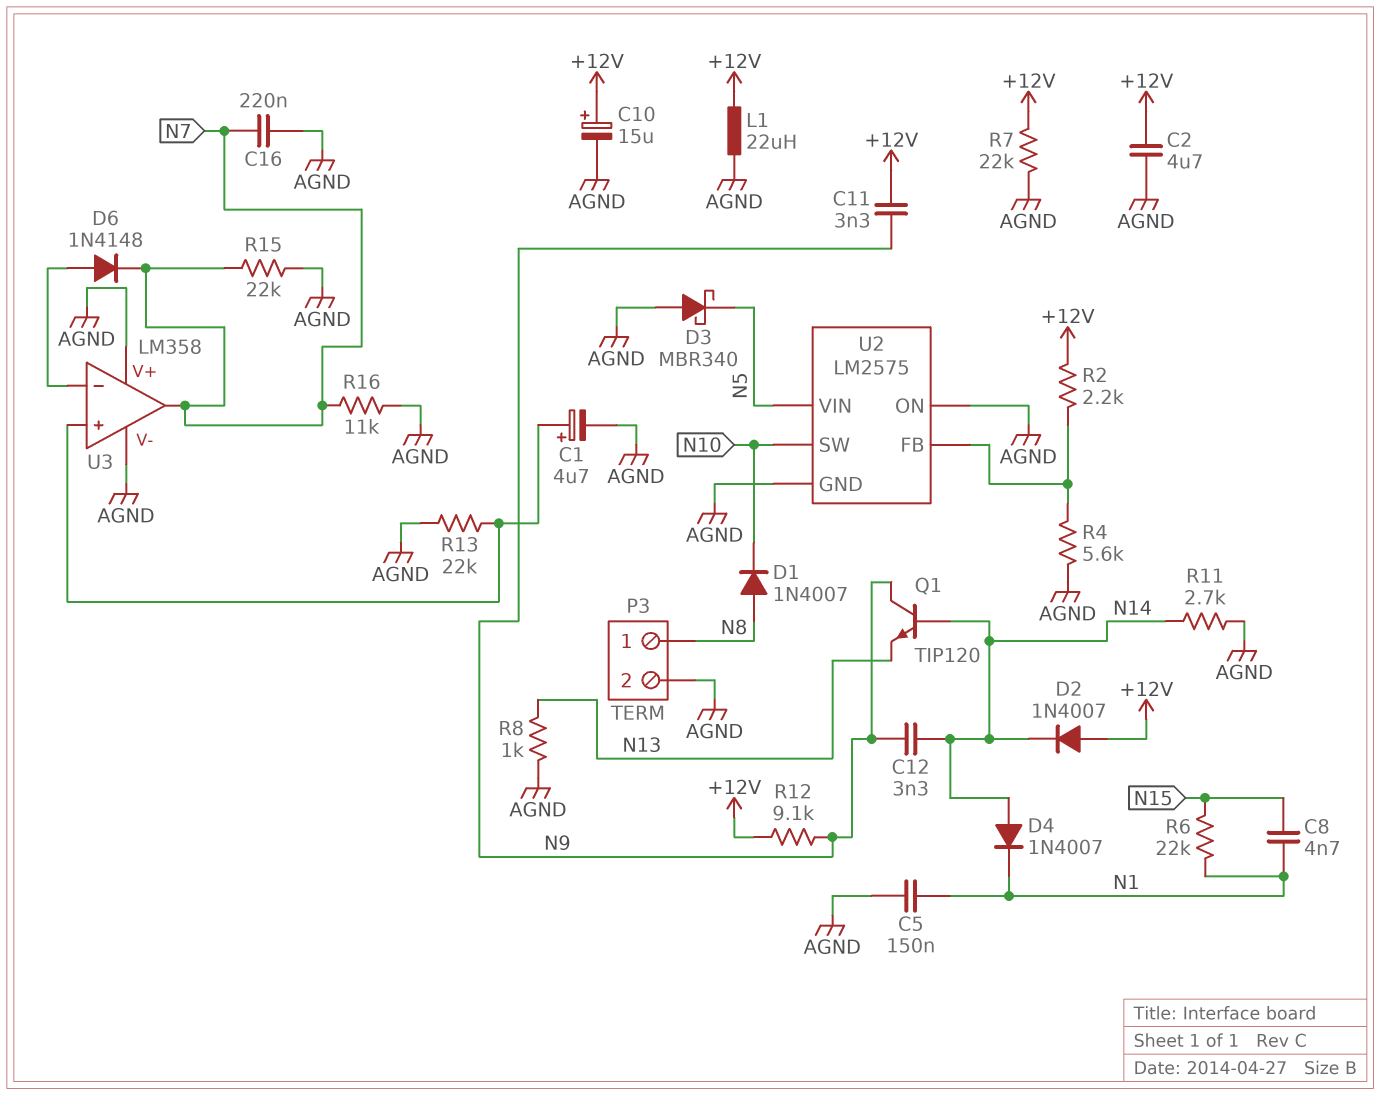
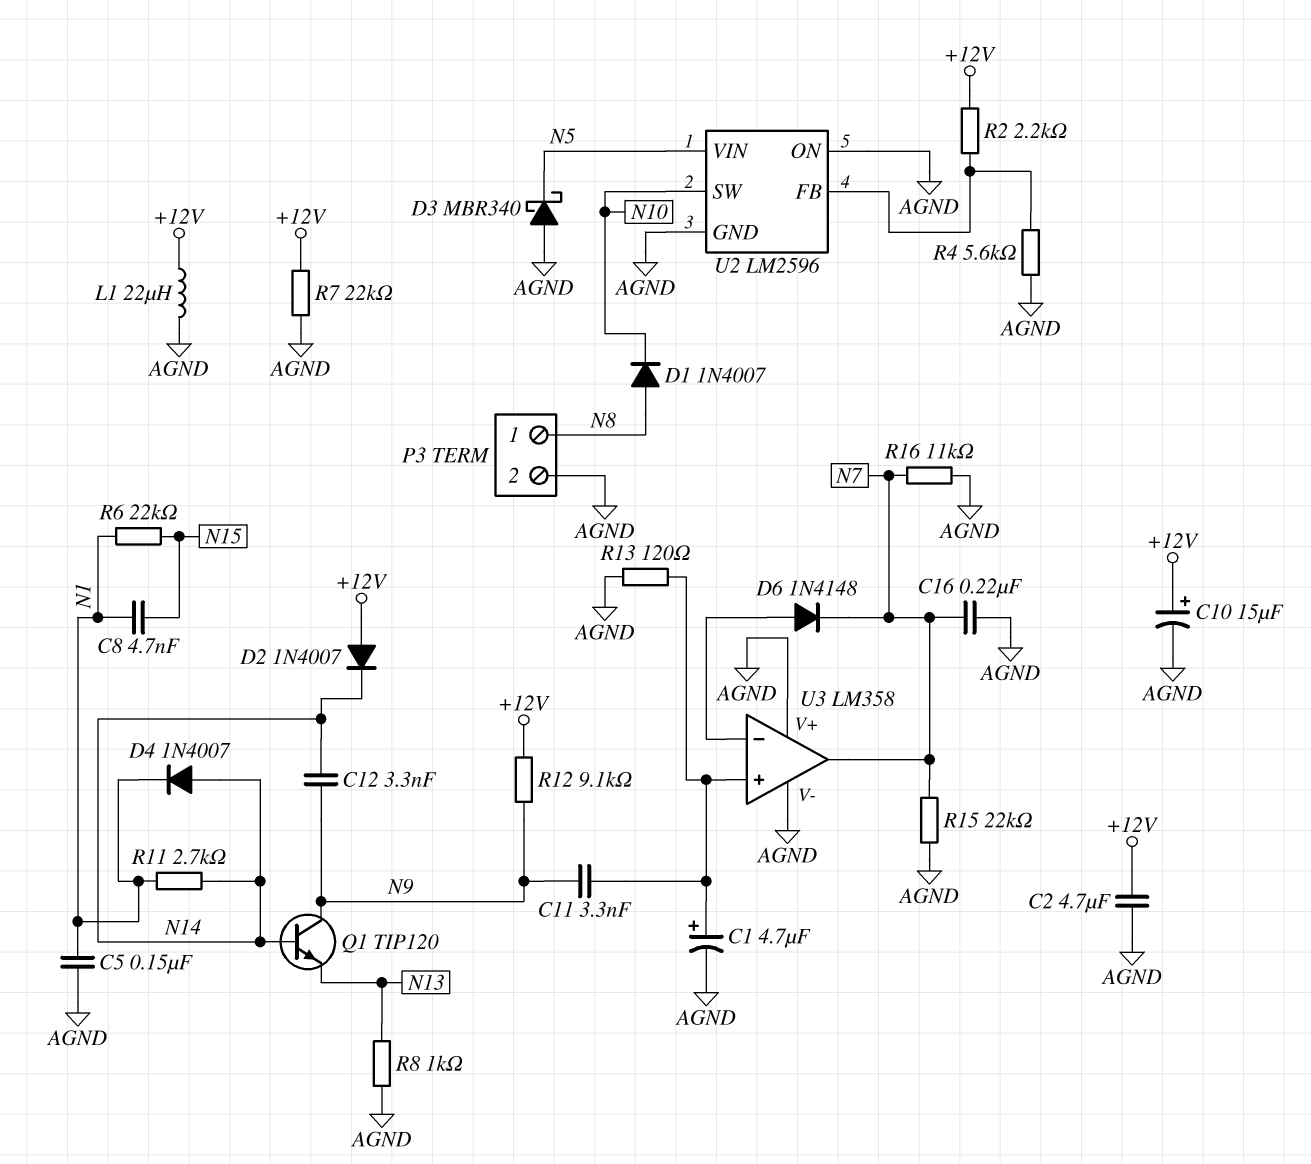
C11: 3.3nF (+12V, N9) -> 3.3nF (N9, U3/in+)
R11: 2.7k (AGND, N14) -> 2.7k (N1, N14)
R13: 22k (AGND, U3/in+) -> 120 (AGND, U3/in+)
U2: LM2575 -> LM2596

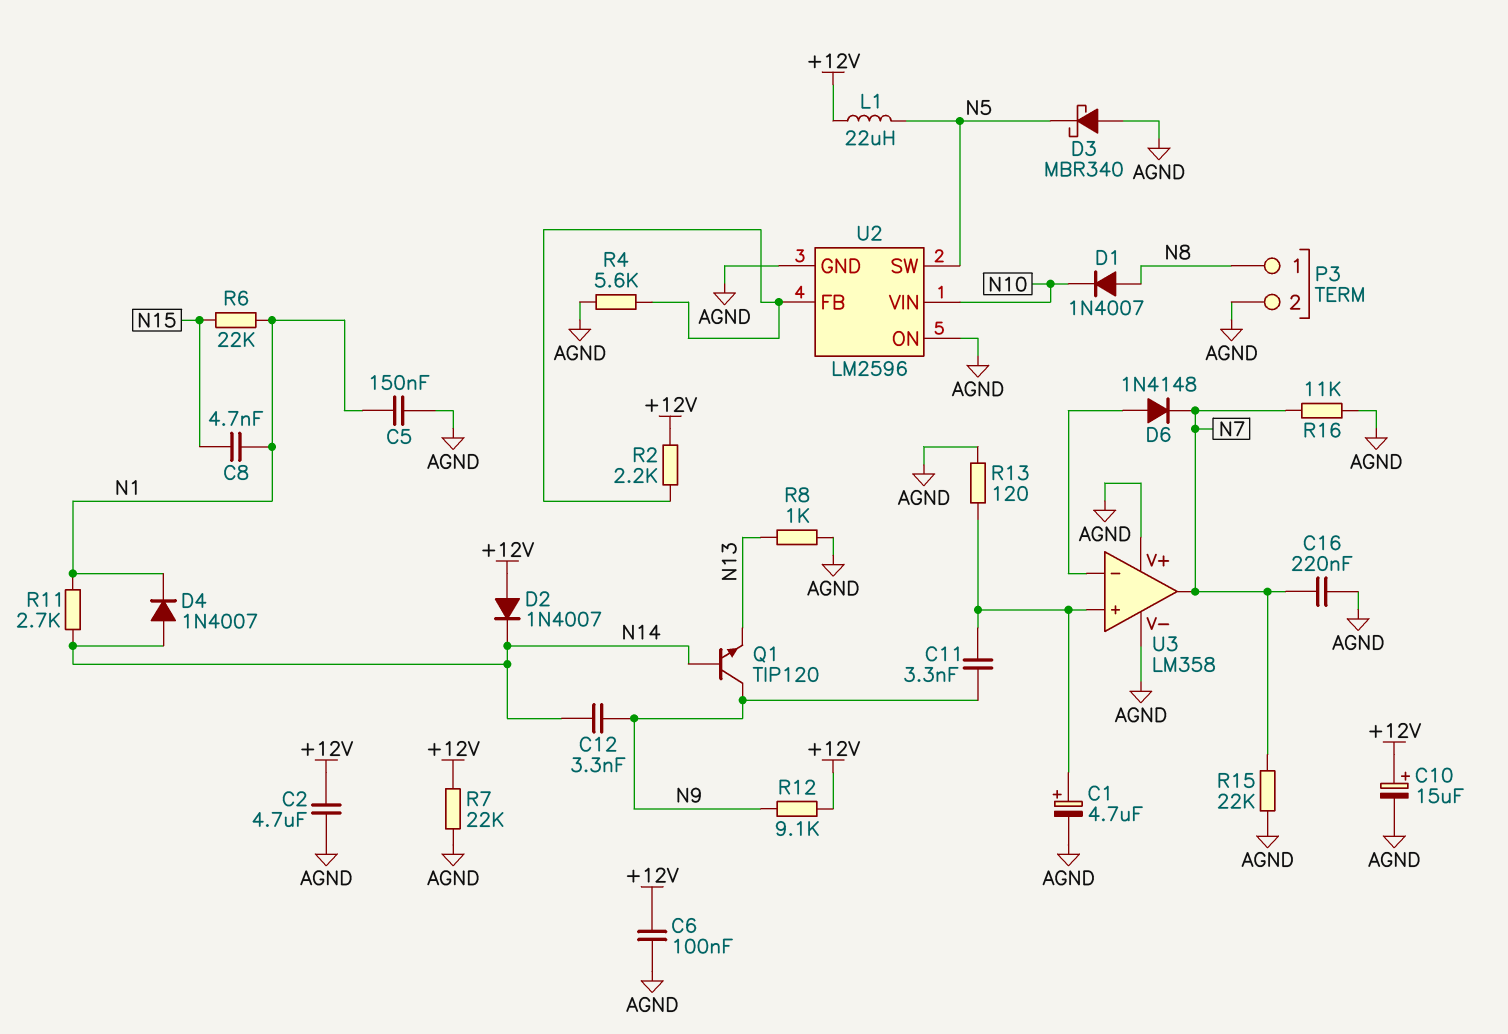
C6: none -> 100nF (+12V, AGND)
L1: 22uH (+12V, AGND) -> 22uH (+12V, N5)
U2 pin SW: N10 -> N5
U2 pin VIN: N5 -> N10

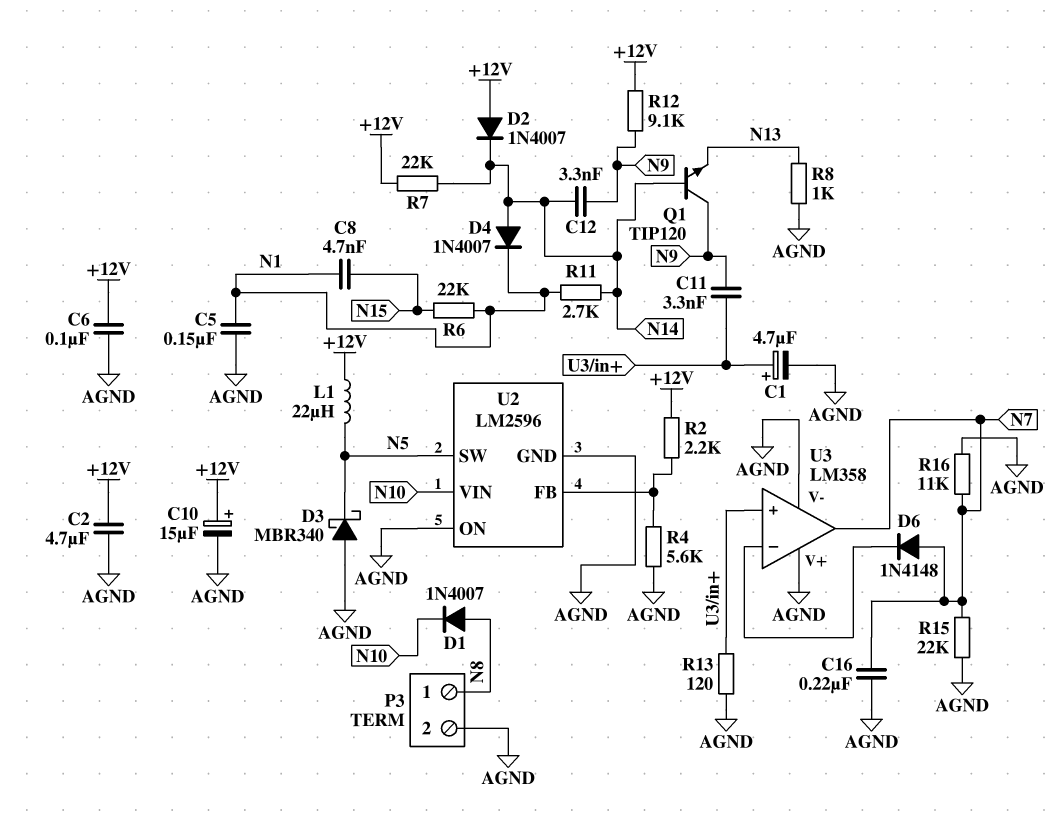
D6: diode 1N4148 (A U3/in-, K N7) -> diode 1N4148 (A N7, K U3/in-)
R7: 22k (+12V, AGND) -> 22k (+12V, N14)

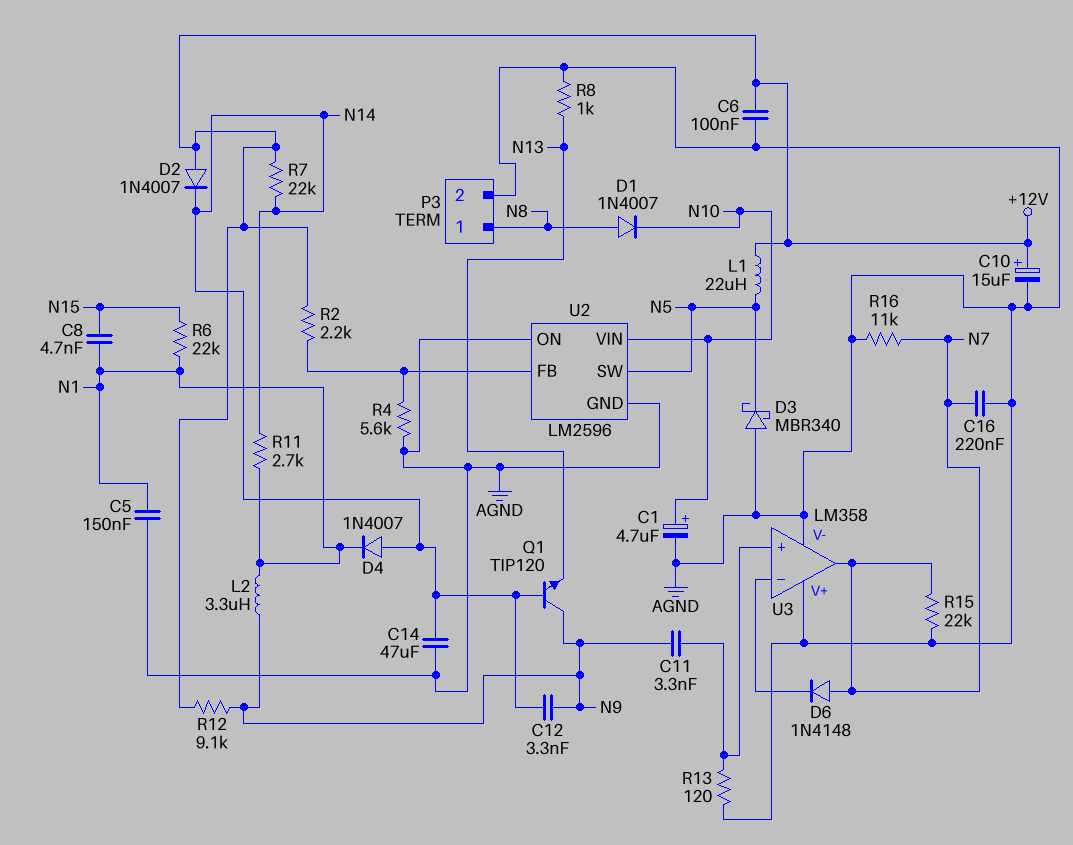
C1: 4.7uF (plus U3/in+, minus AGND) -> 4.7uF (plus N10, minus AGND)
C2: 4.7uF (+12V, AGND) -> none
C14: none -> 47uF (AGND, N14)
L2: none -> 3.3uH (N1, N9)

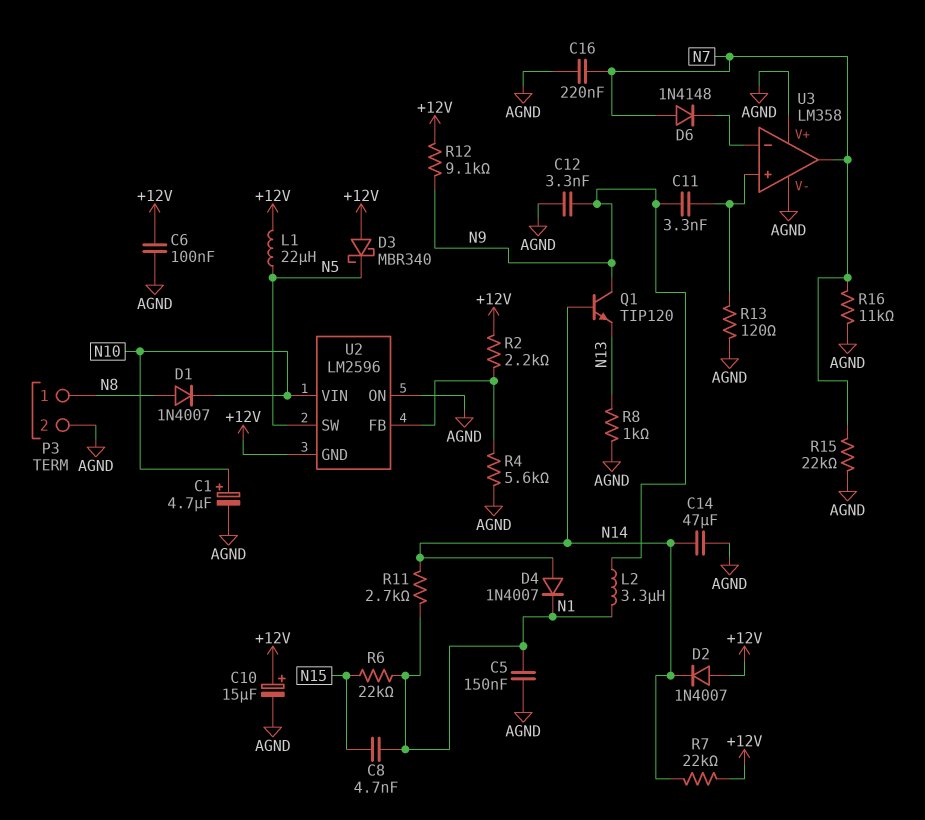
C12: 3.3nF (N9, N14) -> 3.3nF (AGND, N9)
D3: schottky MBR340 (A AGND, K N5) -> schottky MBR340 (A +12V, K N5)
U2 pin GND: AGND -> +12V

